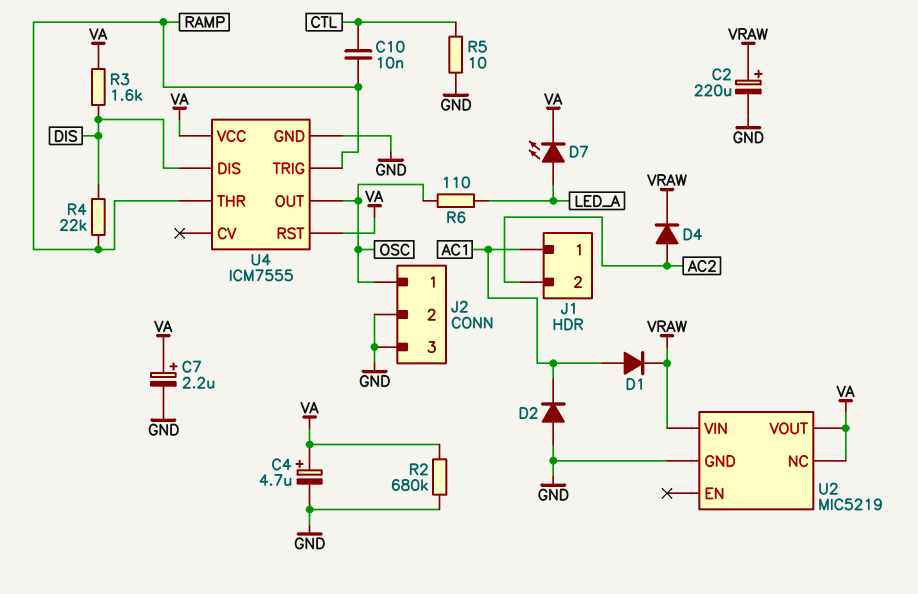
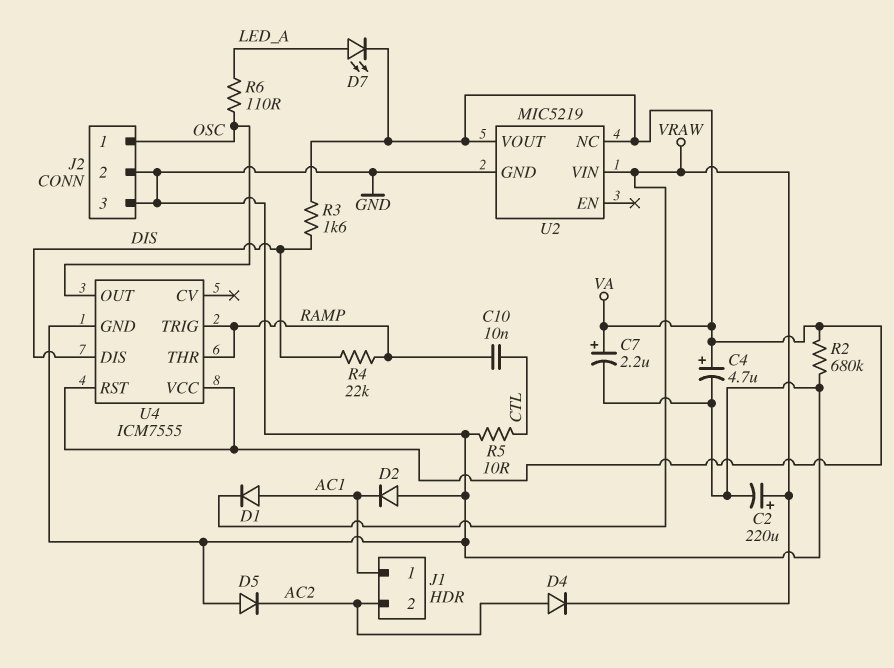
D5: none -> diode (A GND, K AC2)

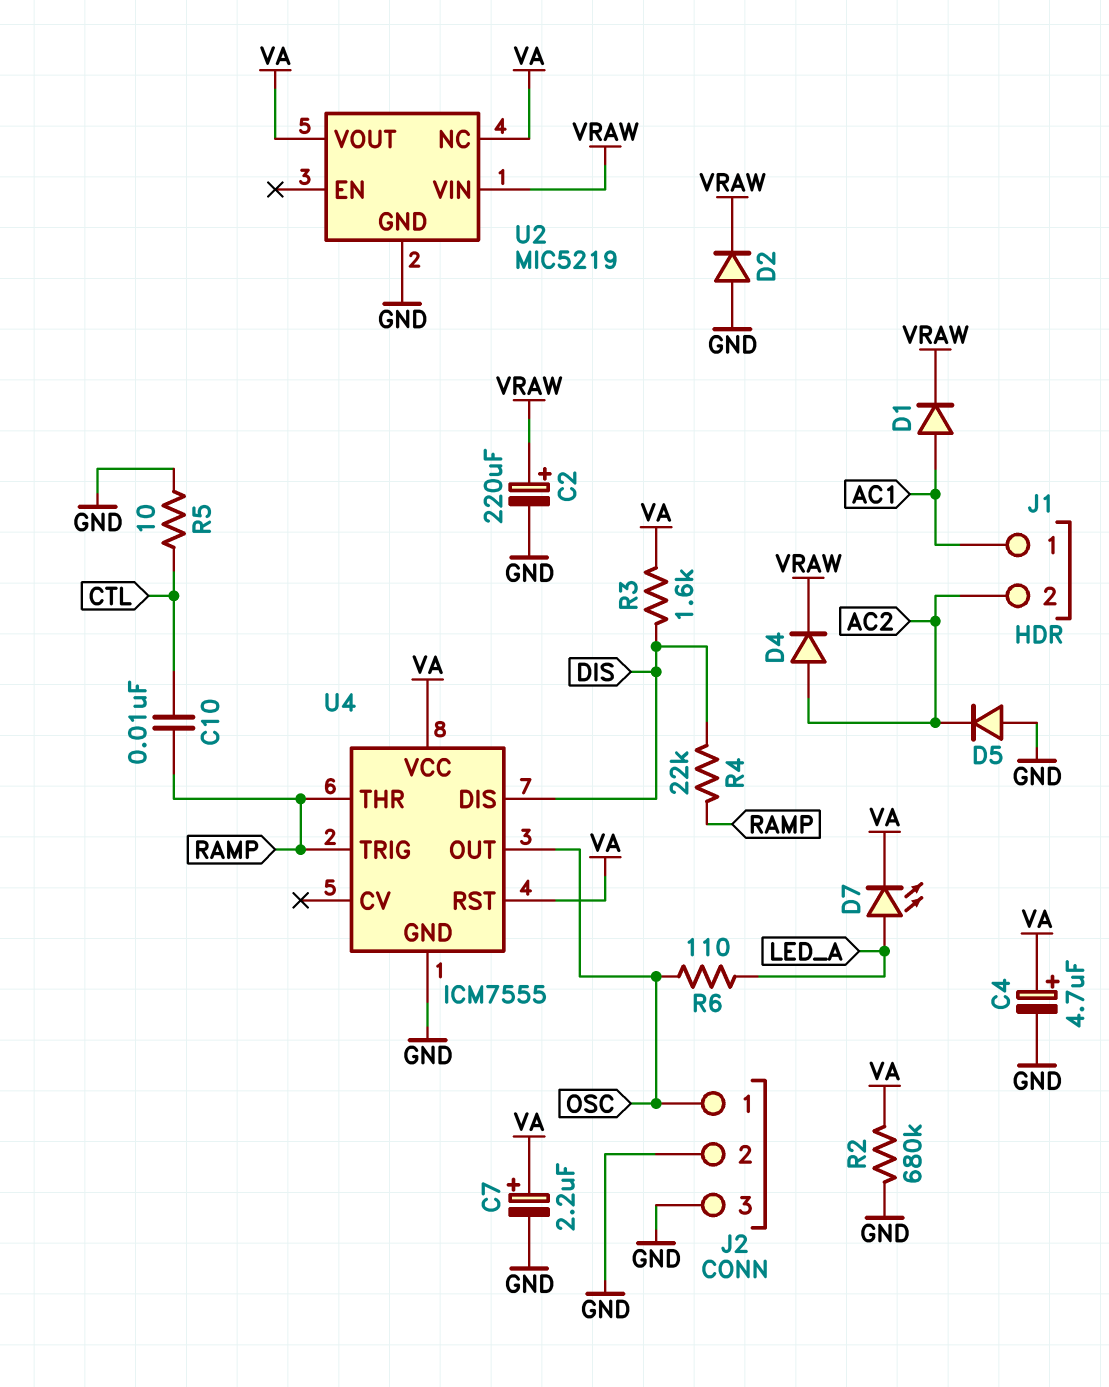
D2: diode (A GND, K AC1) -> diode (A GND, K VRAW)

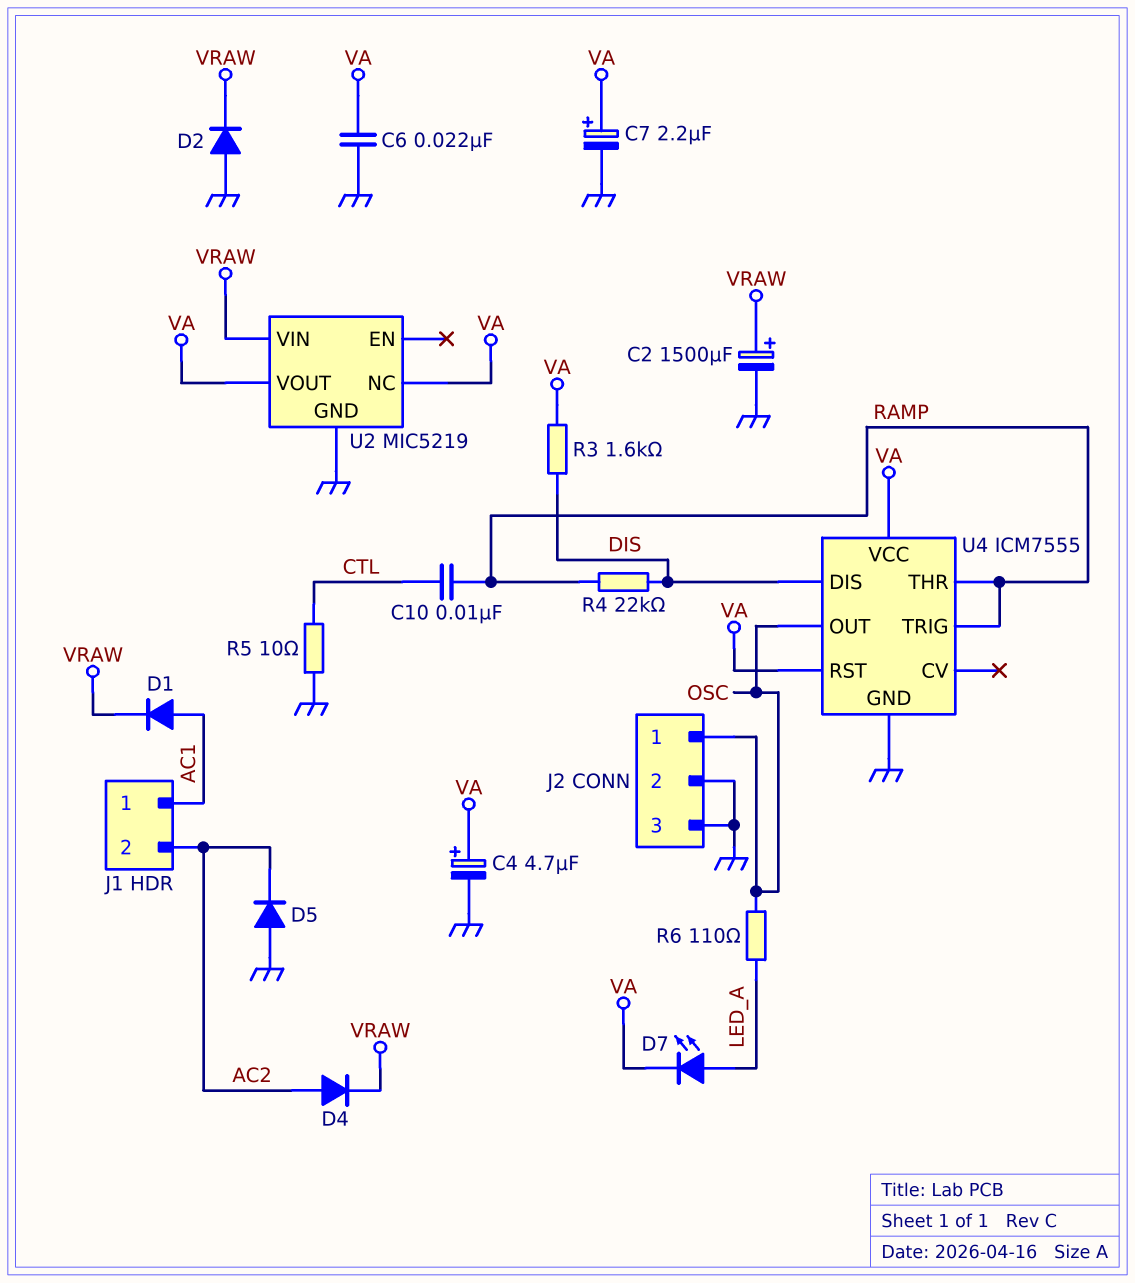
C2: 220uF (plus VRAW, minus GND) -> 1500uF (plus VRAW, minus GND)
C6: none -> 22nF (GND, VA)
R2: 680k (GND, VA) -> none

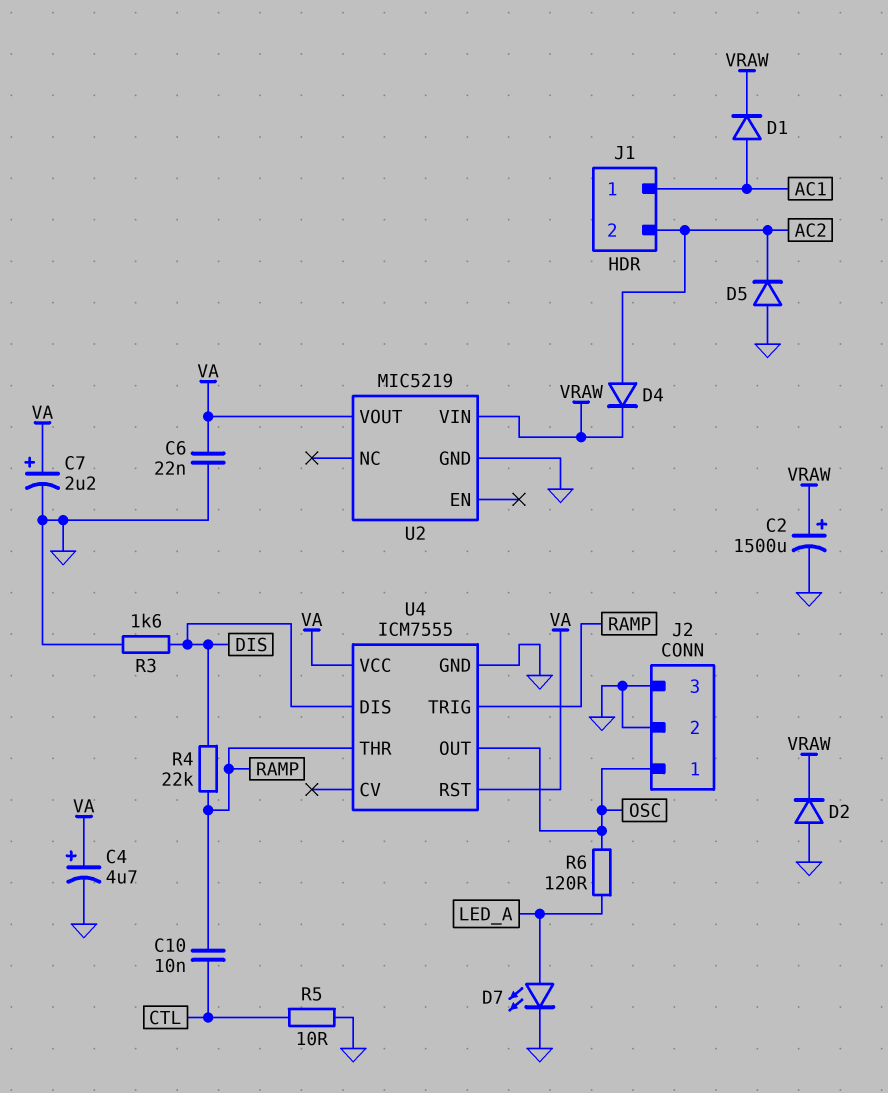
D7: LED (A LED_A, K VA) -> LED (A LED_A, K GND)
R3: 1.6k (DIS, VA) -> 1.6k (DIS, GND)
R6: 110 (LED_A, OSC) -> 120 (LED_A, OSC)
U2 pin NC: VA -> none

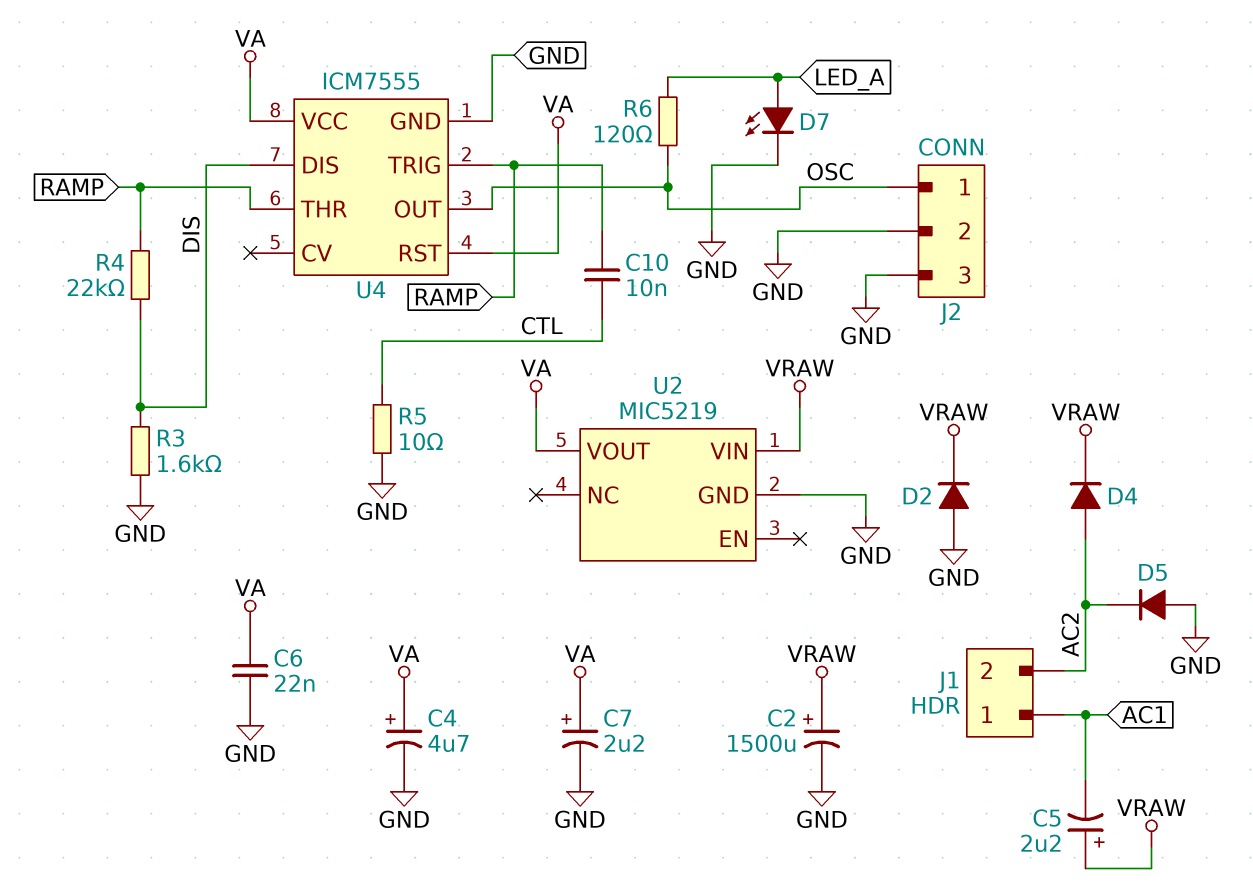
C5: none -> 2.2uF (plus VRAW, minus AC1)
D1: diode (A AC1, K VRAW) -> none

